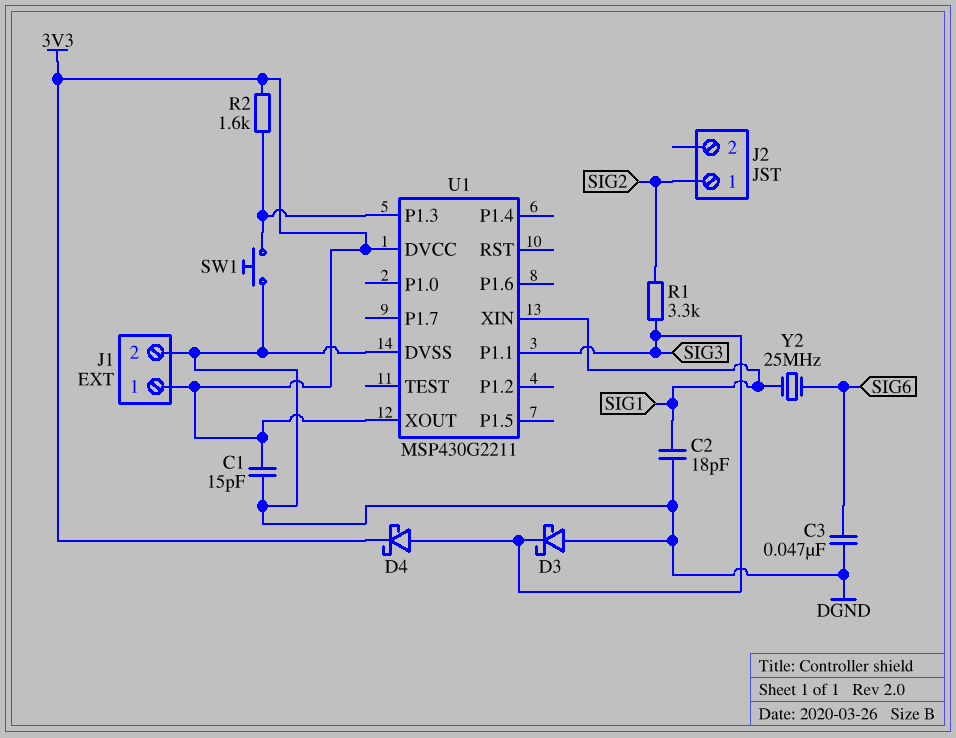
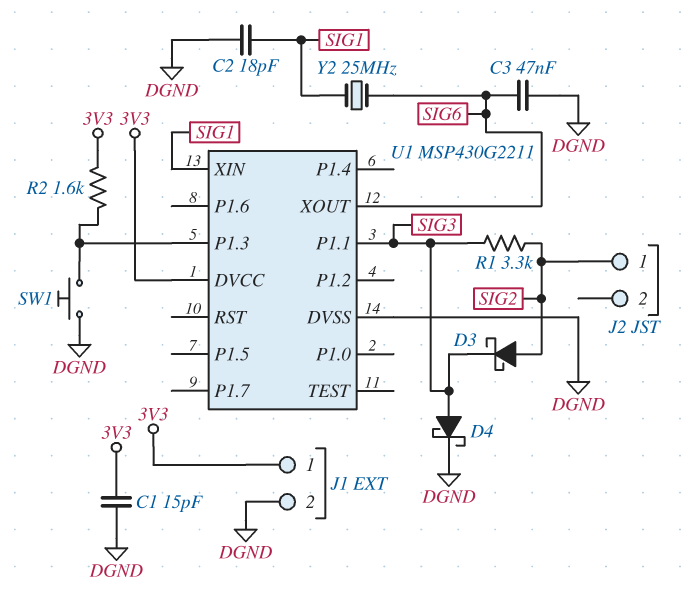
D3: schottky (A DGND, K SIG3) -> schottky (A SIG2, K SIG3)
D4: schottky (A SIG3, K 3V3) -> schottky (A SIG3, K DGND)
U1 pin XOUT: 3V3 -> SIG6

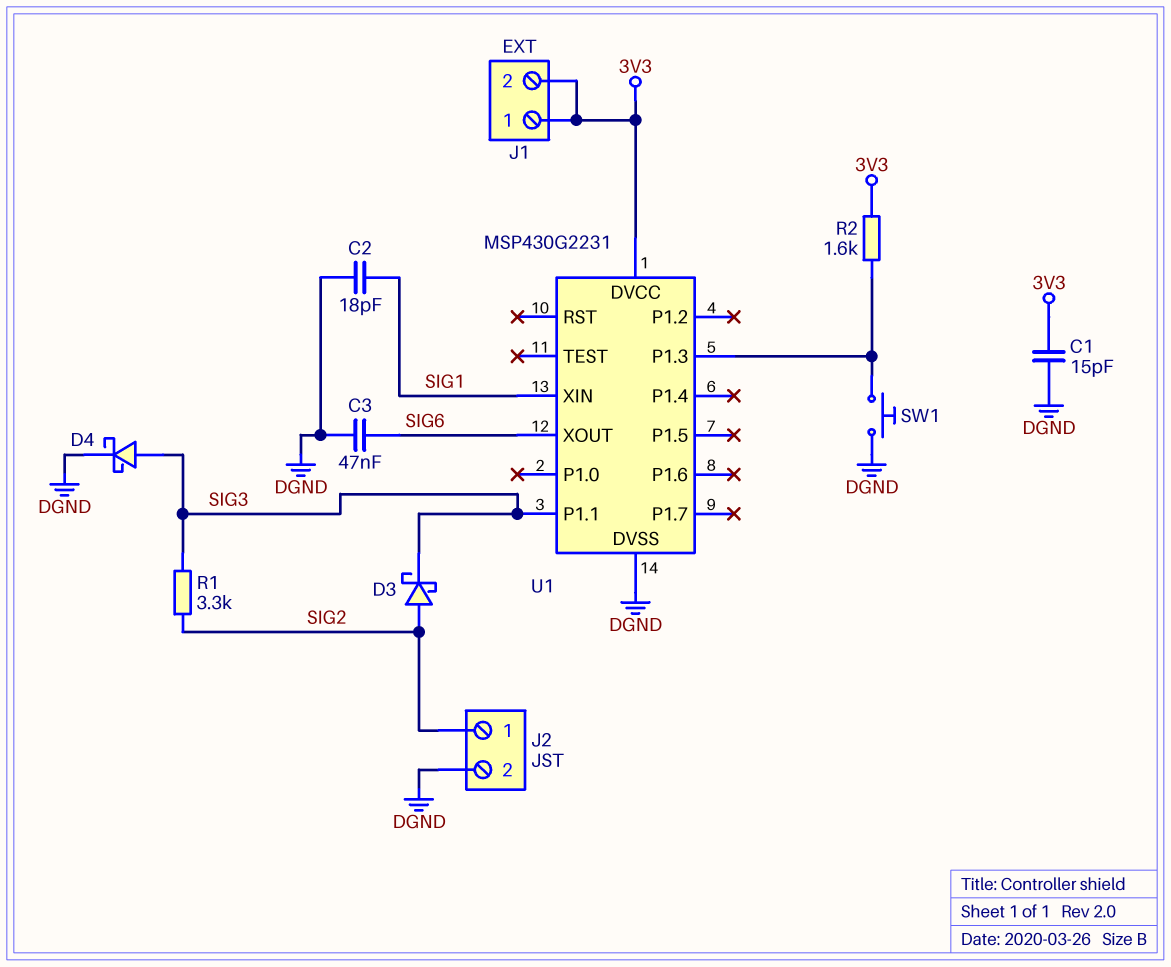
J1 pin 2: DGND -> 3V3
J2 pin 2: none -> DGND
U1: MSP430G2211 -> MSP430G2231
Y2: 25MHz (SIG1, SIG6) -> none

